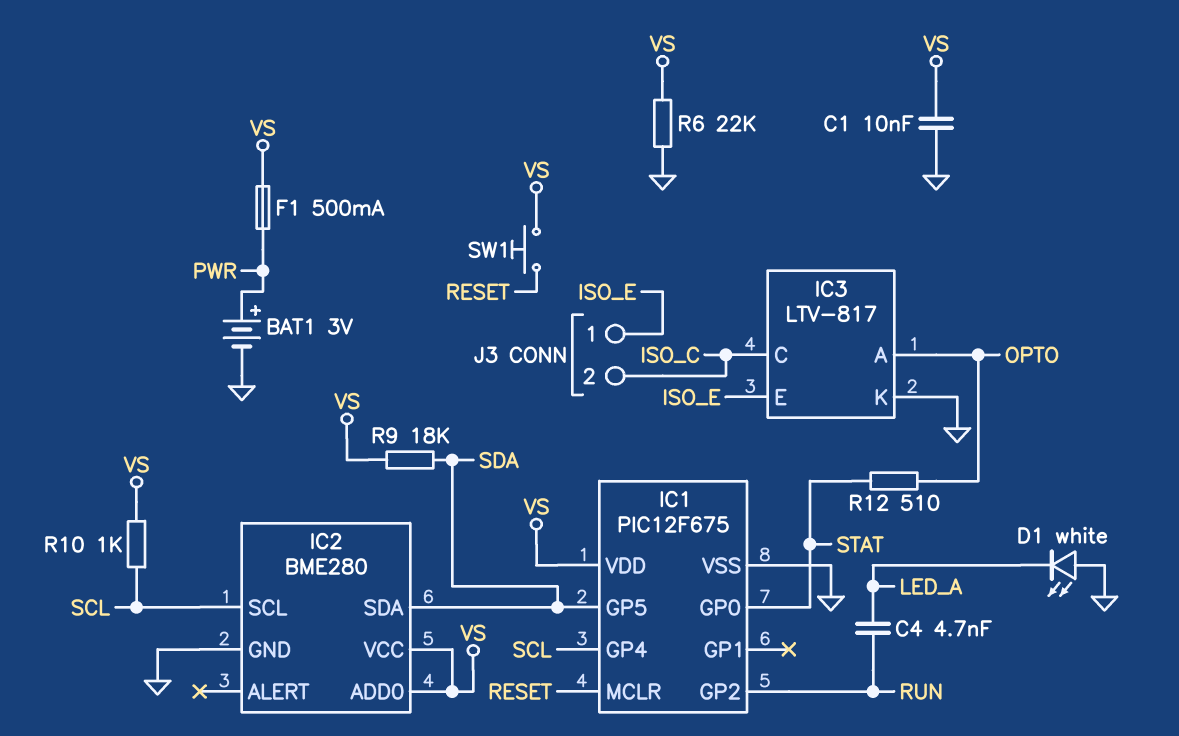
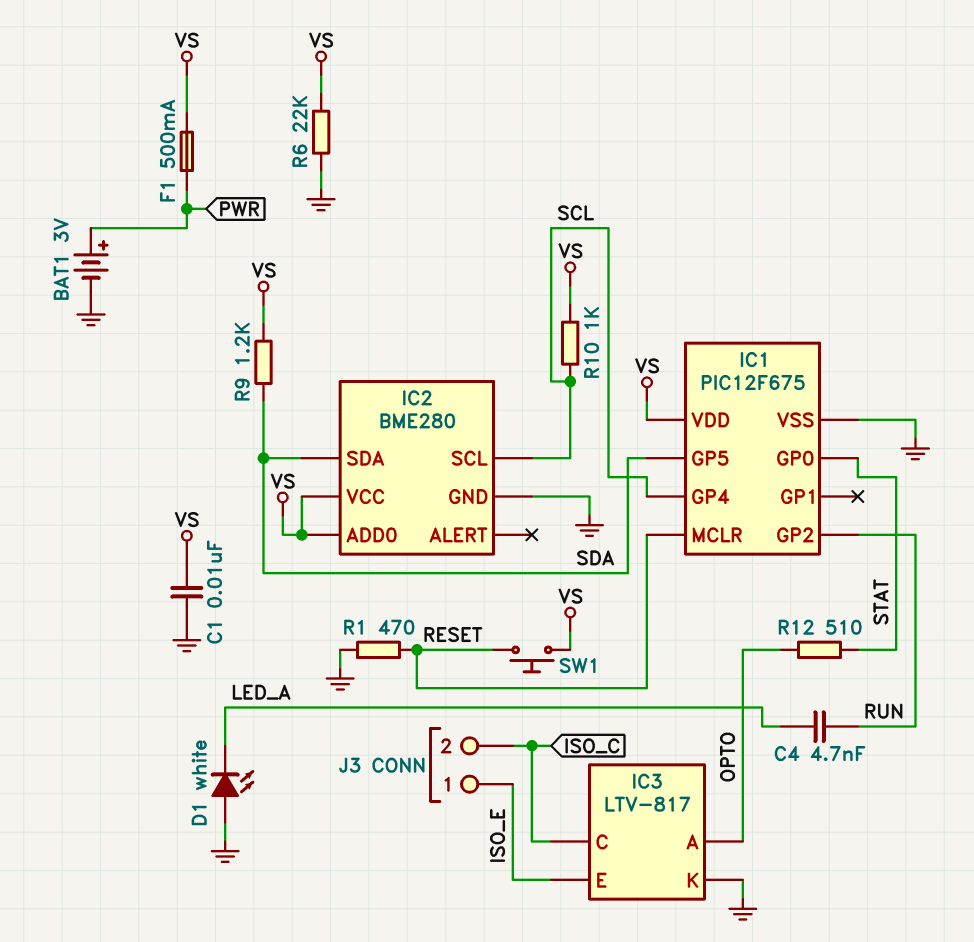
R1: none -> 470 (GND, RESET)
R9: 18k (SDA, VS) -> 1.2k (SDA, VS)

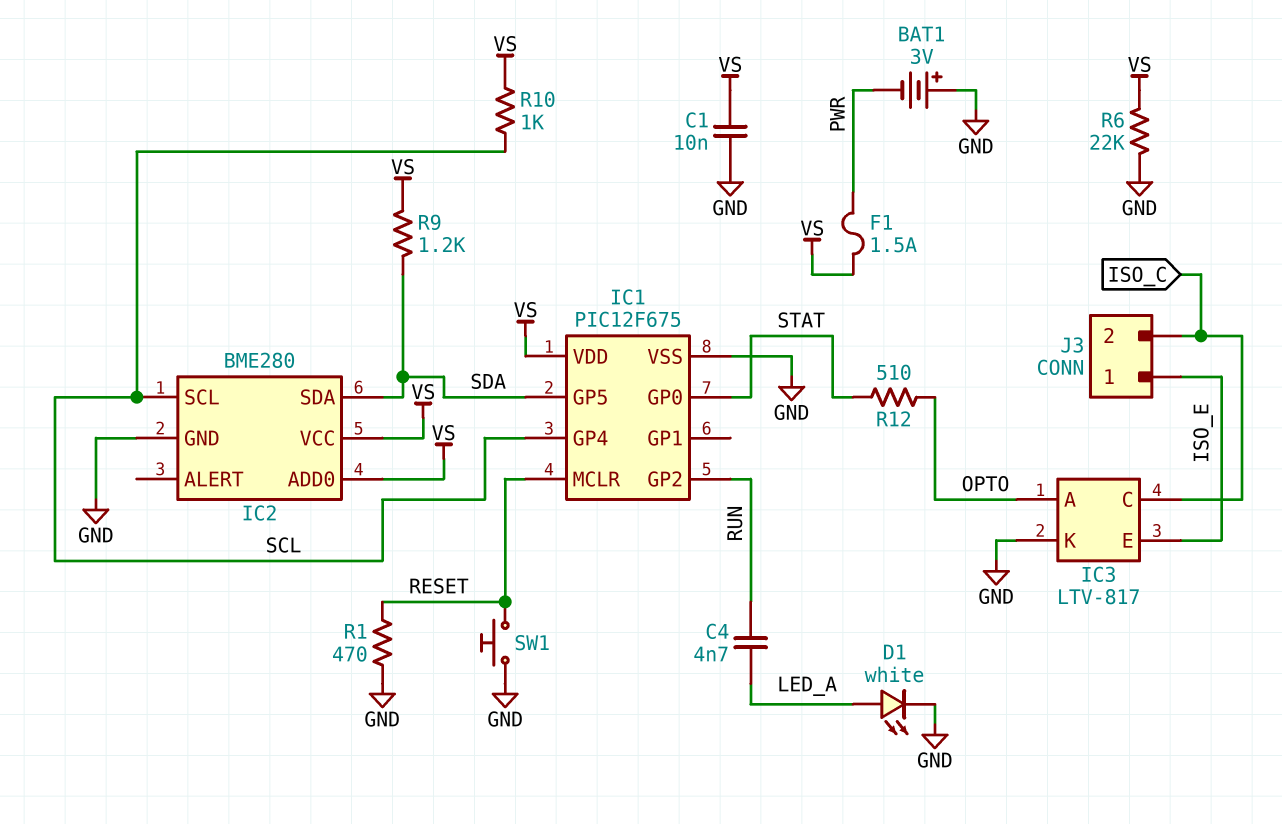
BAT1: 3V (plus PWR, minus GND) -> 3V (plus GND, minus PWR)
D1: LED white (A GND, K LED_A) -> LED white (A LED_A, K GND)
F1: 500mA (PWR, VS) -> 1.5A (PWR, VS)
SW1: button (RESET, VS) -> button (GND, RESET)

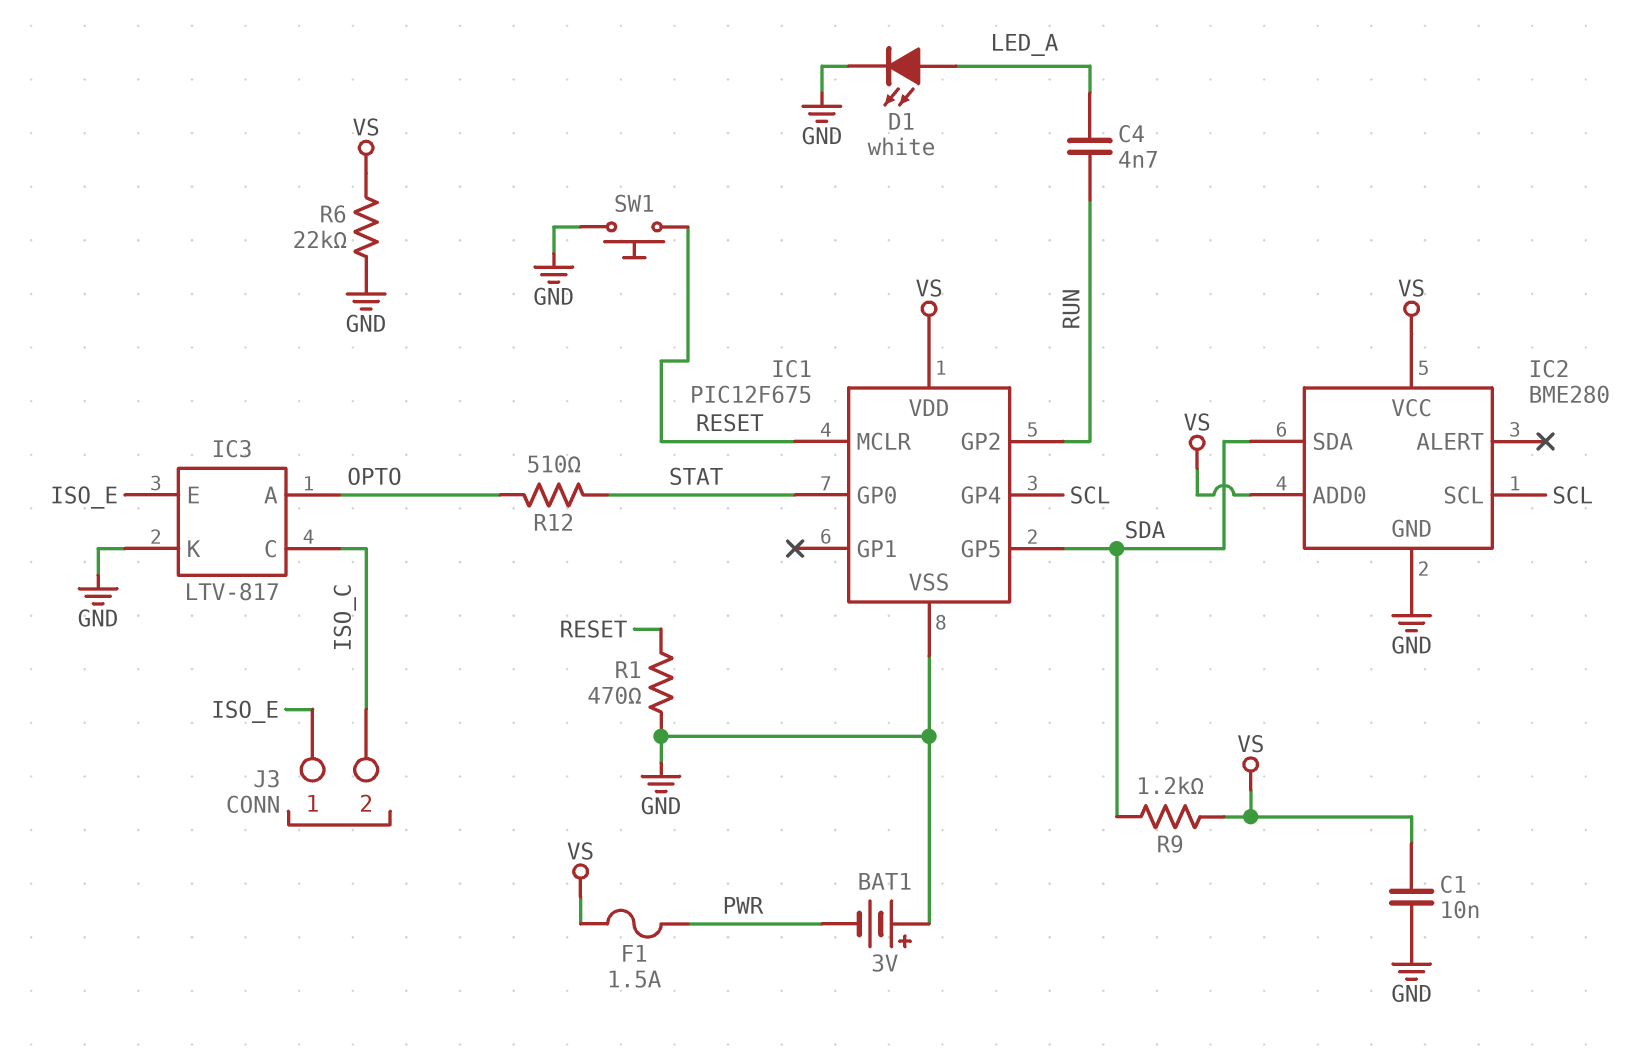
R10: 1k (SCL, VS) -> none

